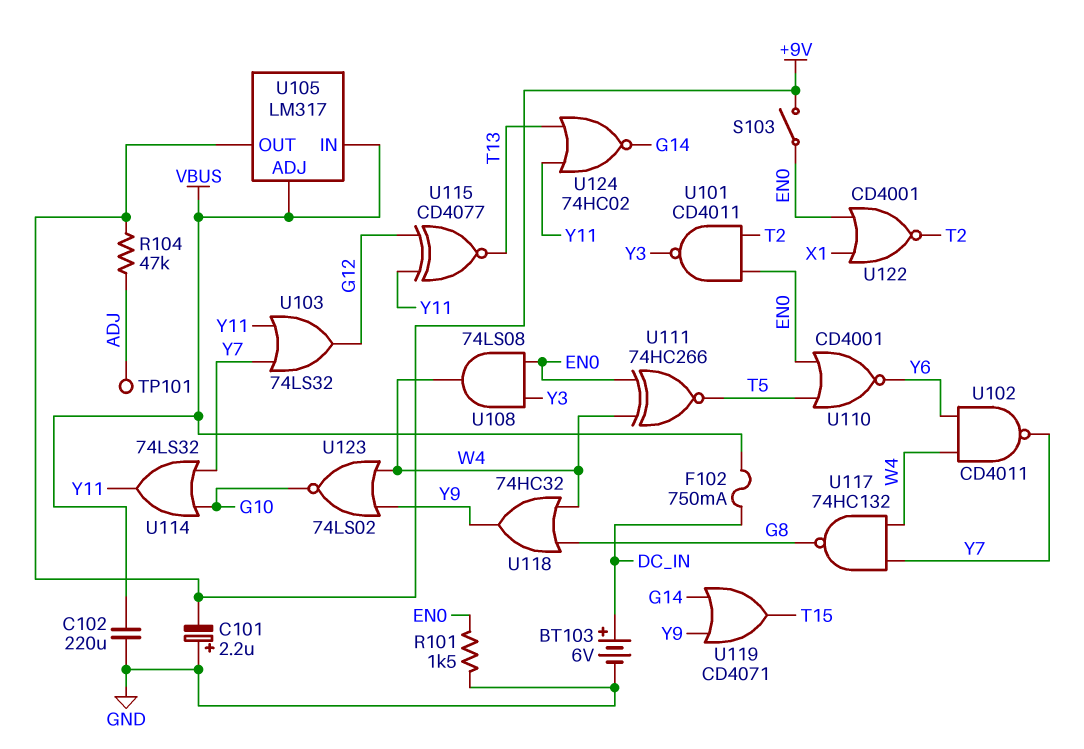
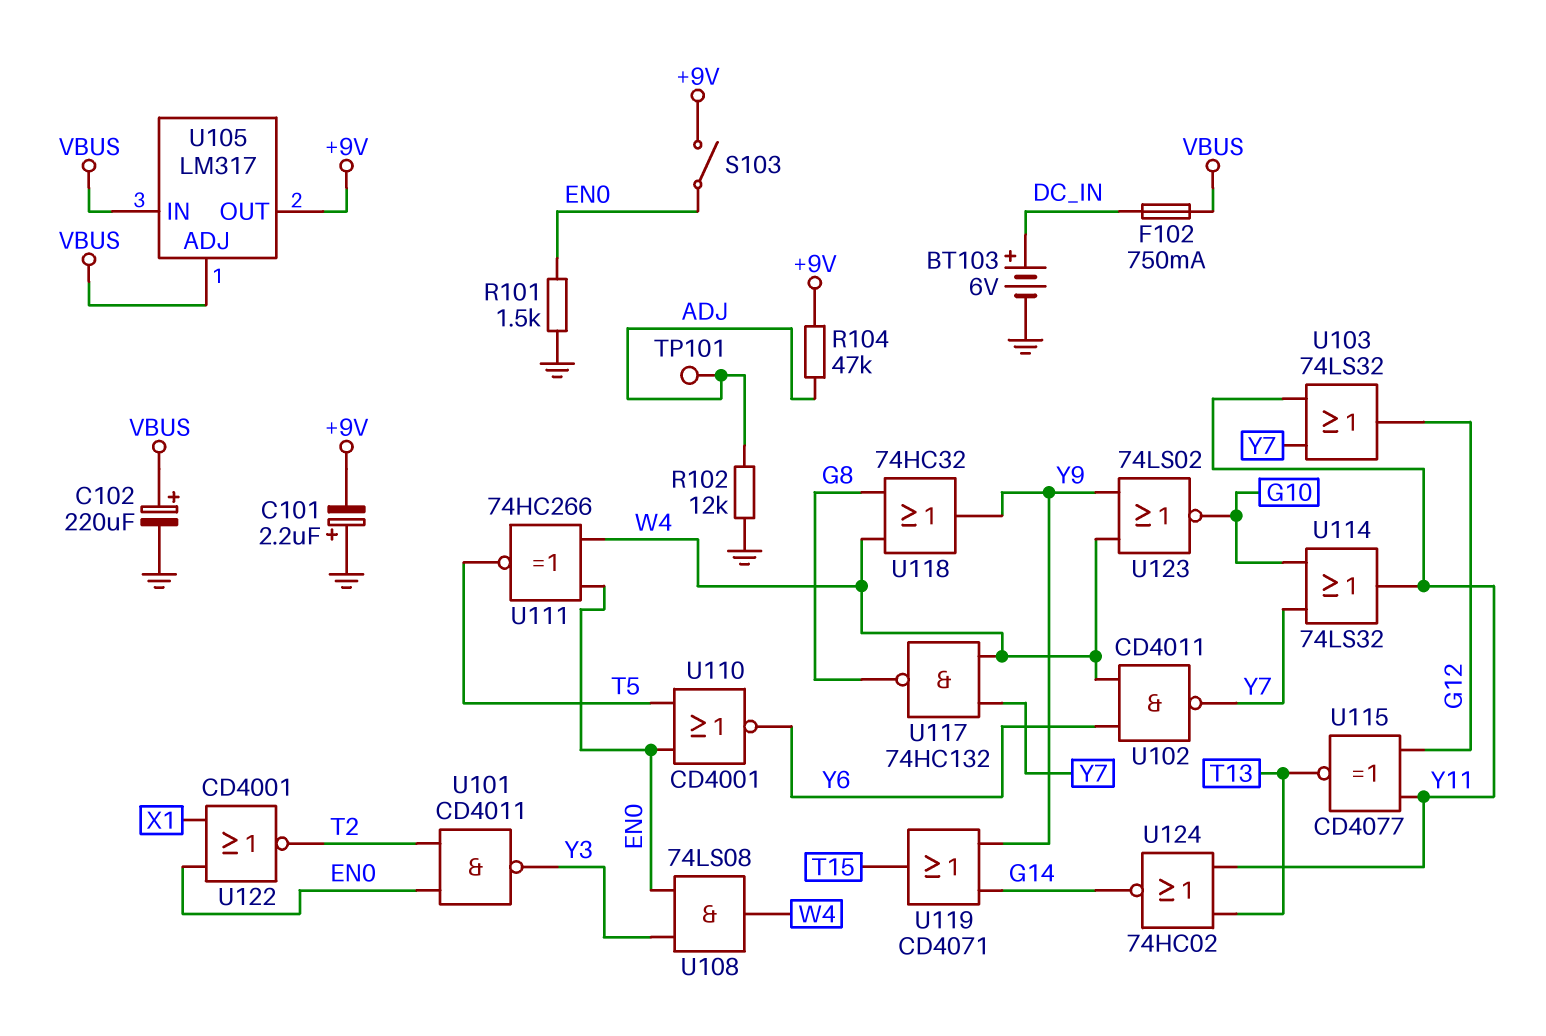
C102: 220uF (GND, VBUS) -> 220uF (plus VBUS, minus GND)
R102: none -> 12k (ADJ, GND)

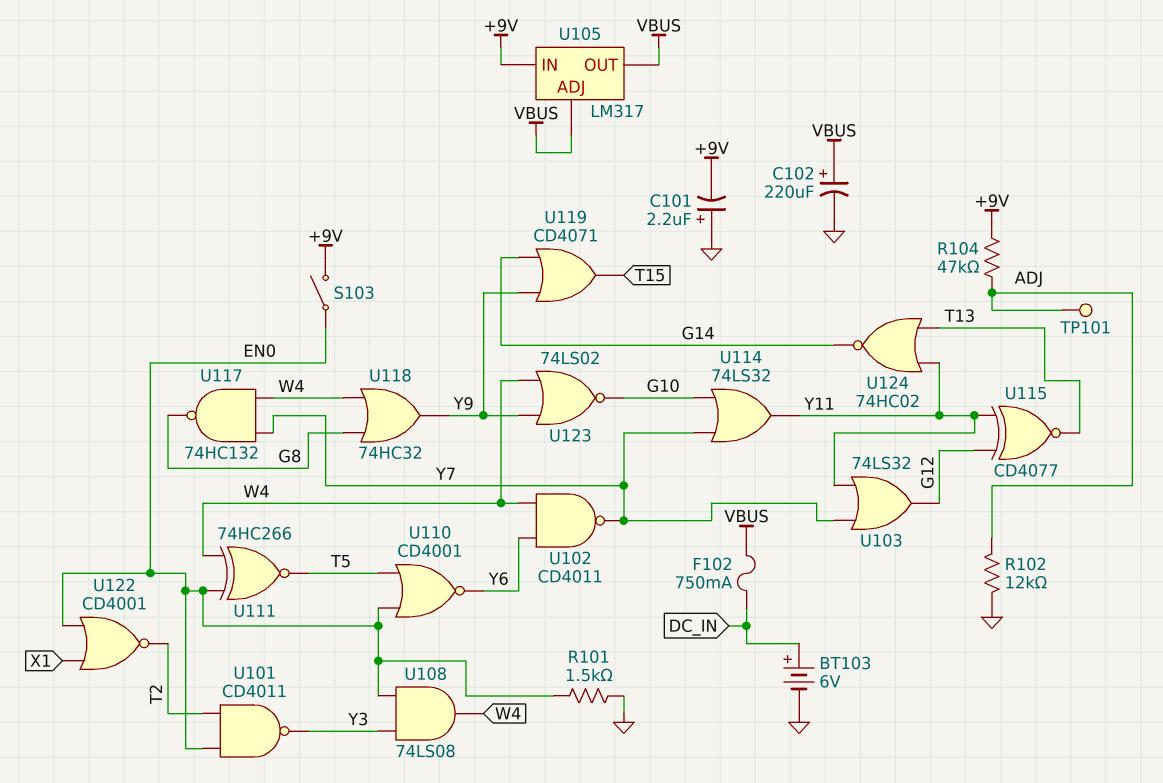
U105 pin IN: VBUS -> +9V
U105 pin OUT: +9V -> VBUS

